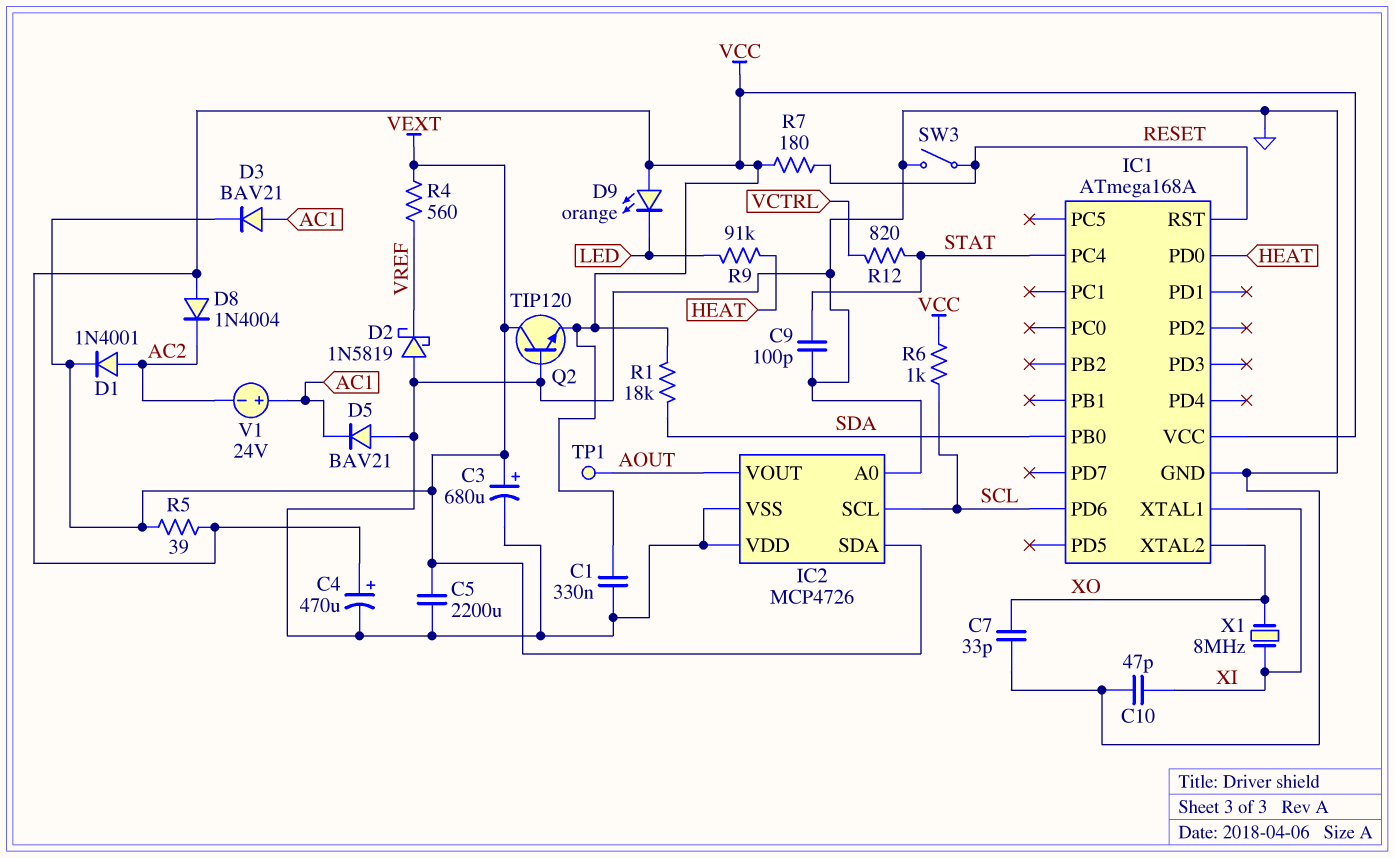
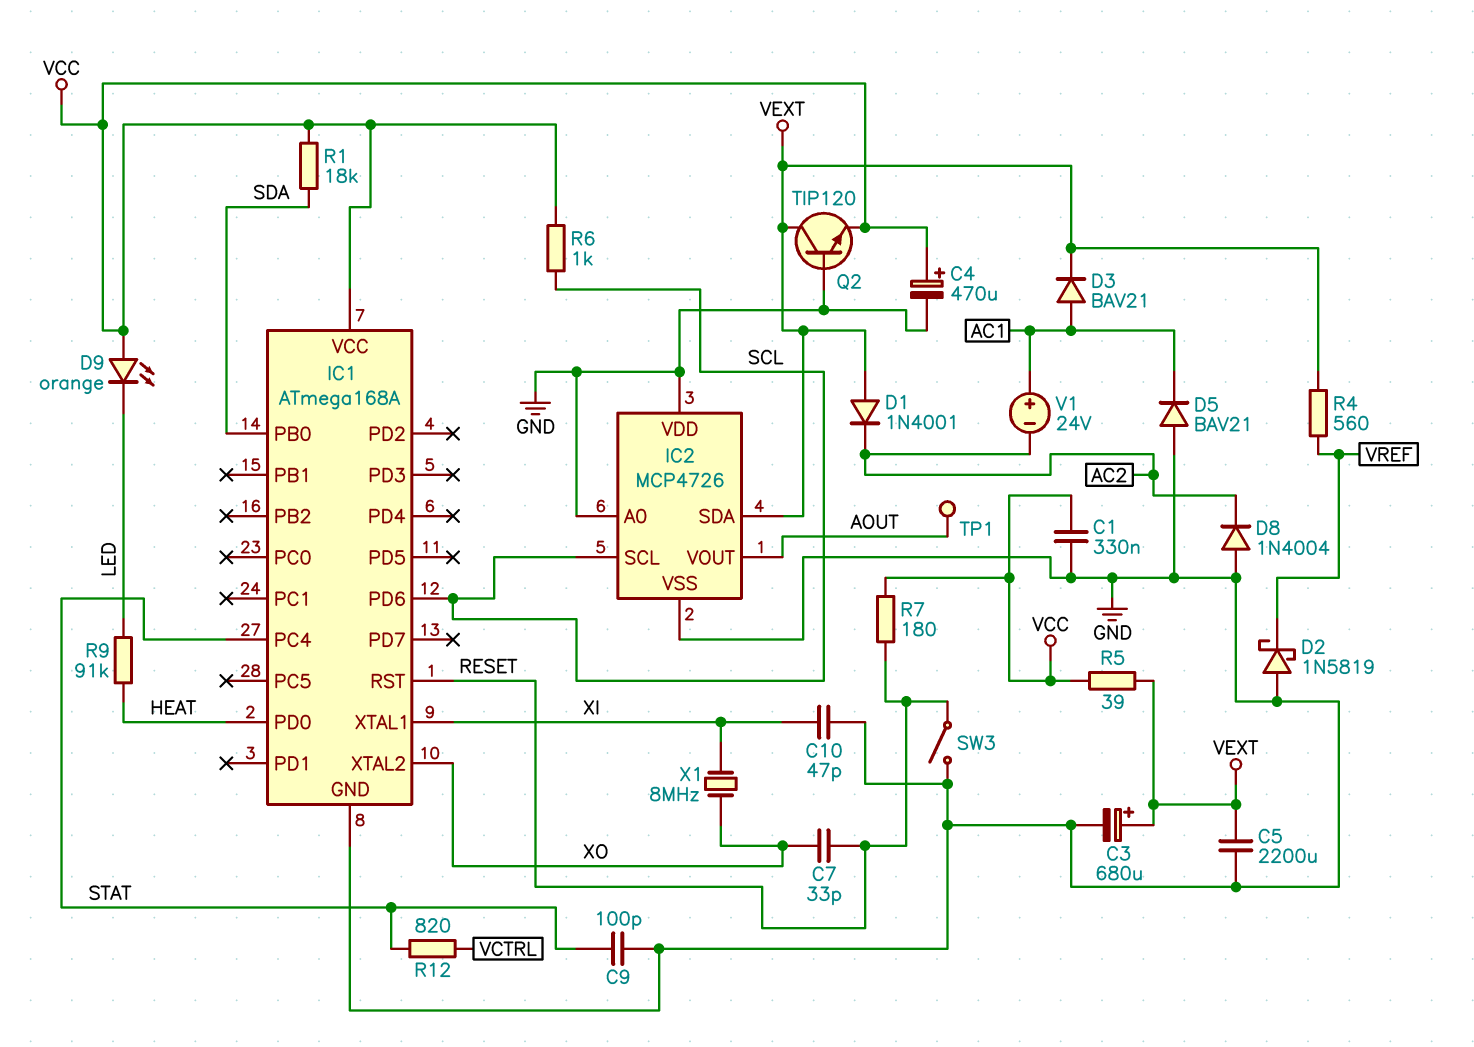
C7: 33pF (GND, XO) -> 33pF (RESET, XO)
D1: diode 1N4001 (A AC2, K VEXT) -> diode 1N4001 (A VEXT, K AC2)
D8: diode 1N4004 (A VCC, K AC2) -> diode 1N4004 (A GND, K AC2)

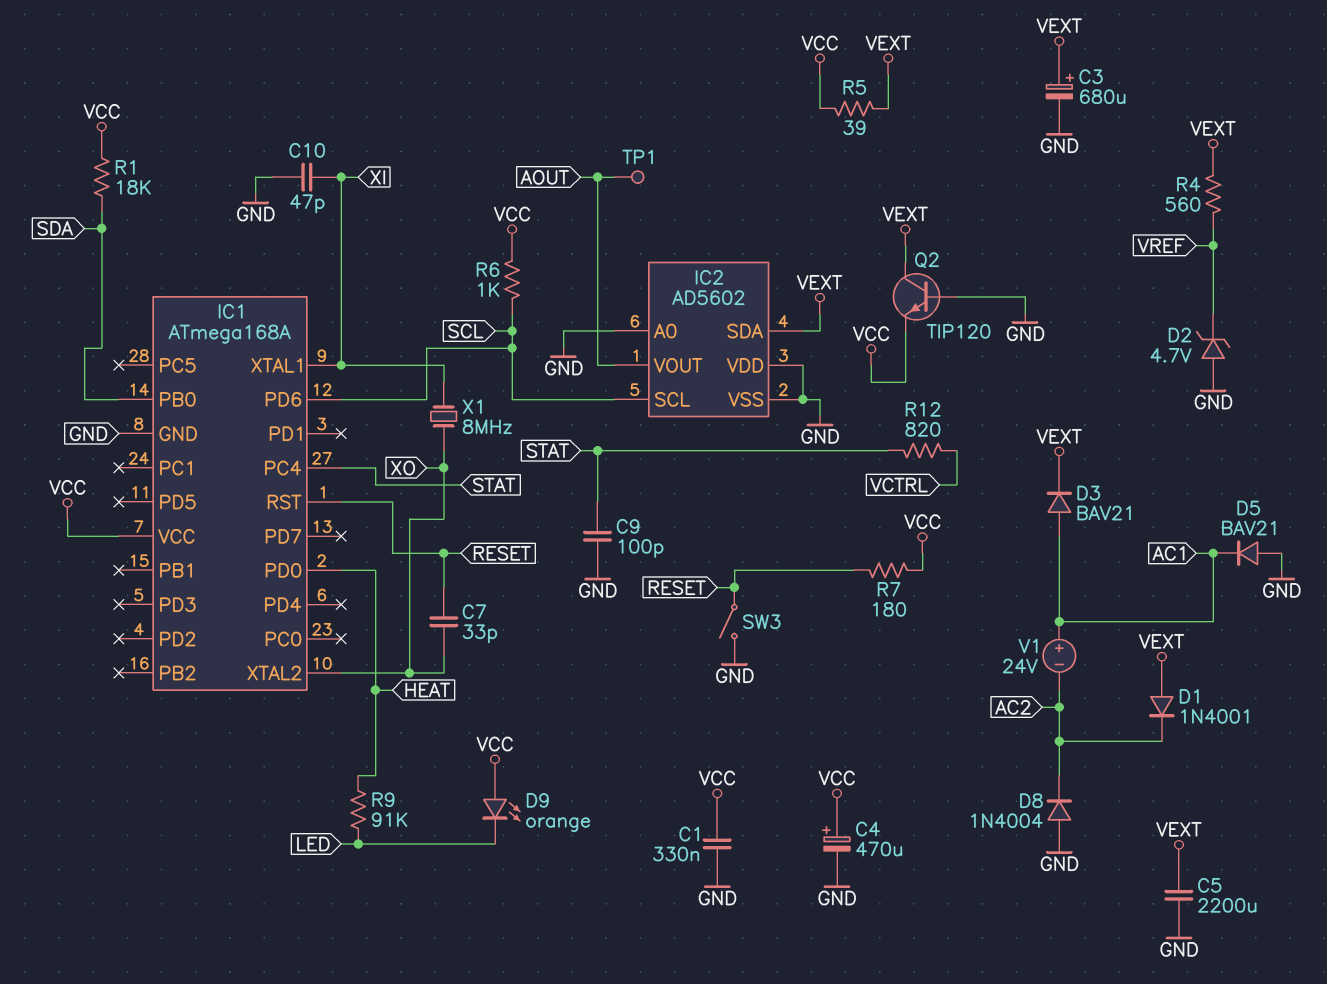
D2: schottky 1N5819 (A GND, K VREF) -> zener 4.7V (A GND, K VREF)
IC2: MCP4726 -> AD5602

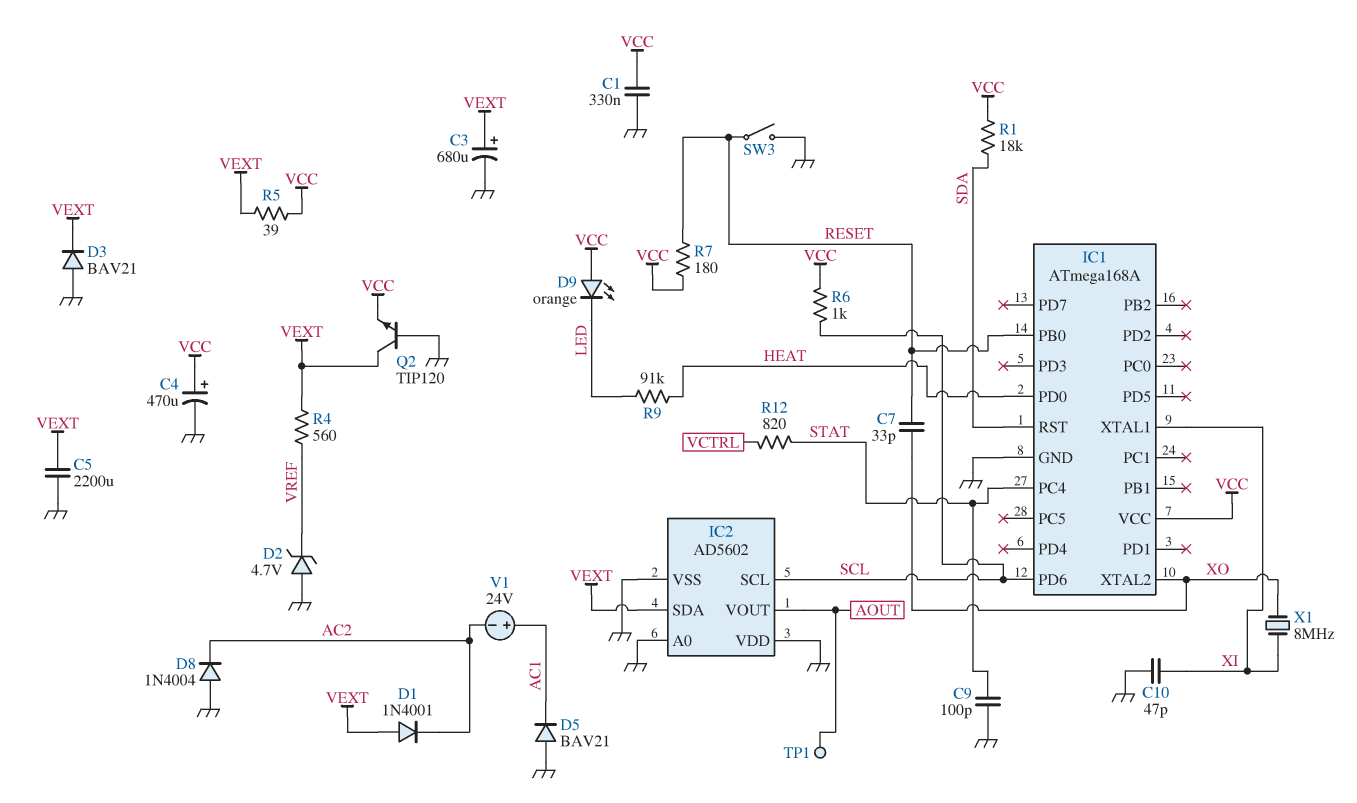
D3: diode BAV21 (A AC1, K VEXT) -> diode BAV21 (A GND, K VEXT)
IC1 pin PB0: SDA -> RESET
IC1 pin RST: RESET -> SDA

